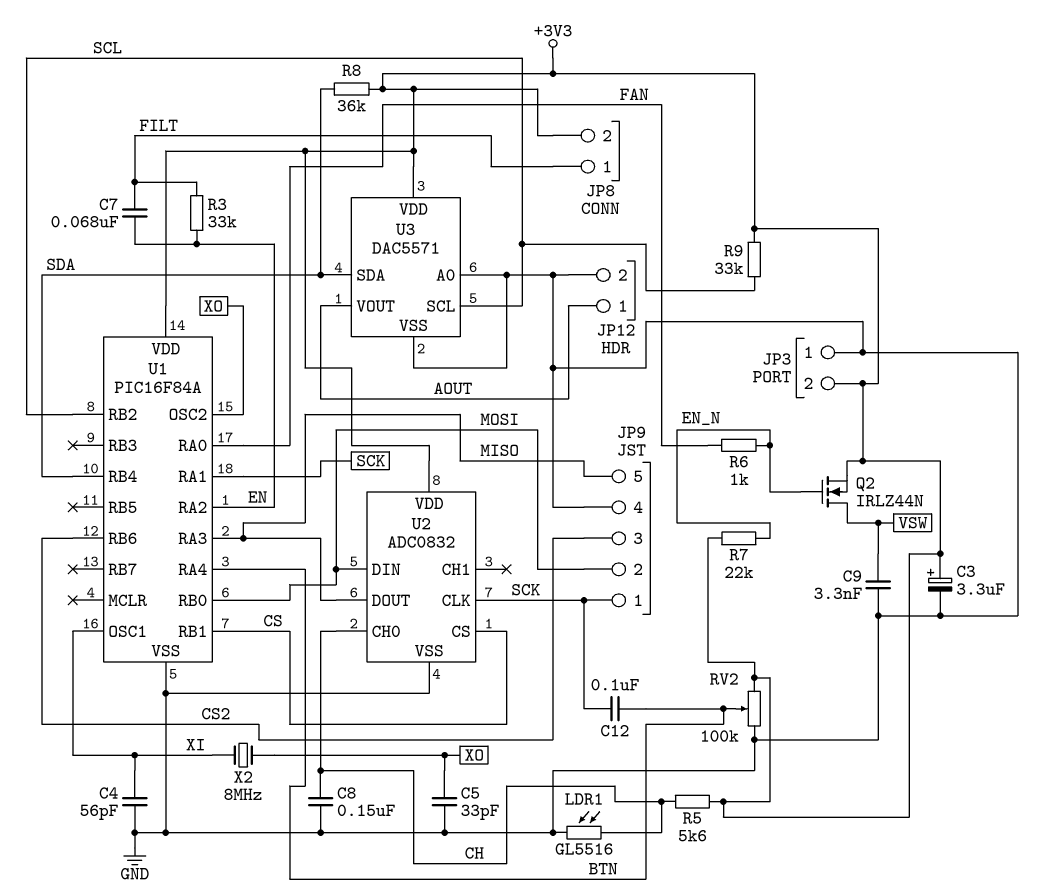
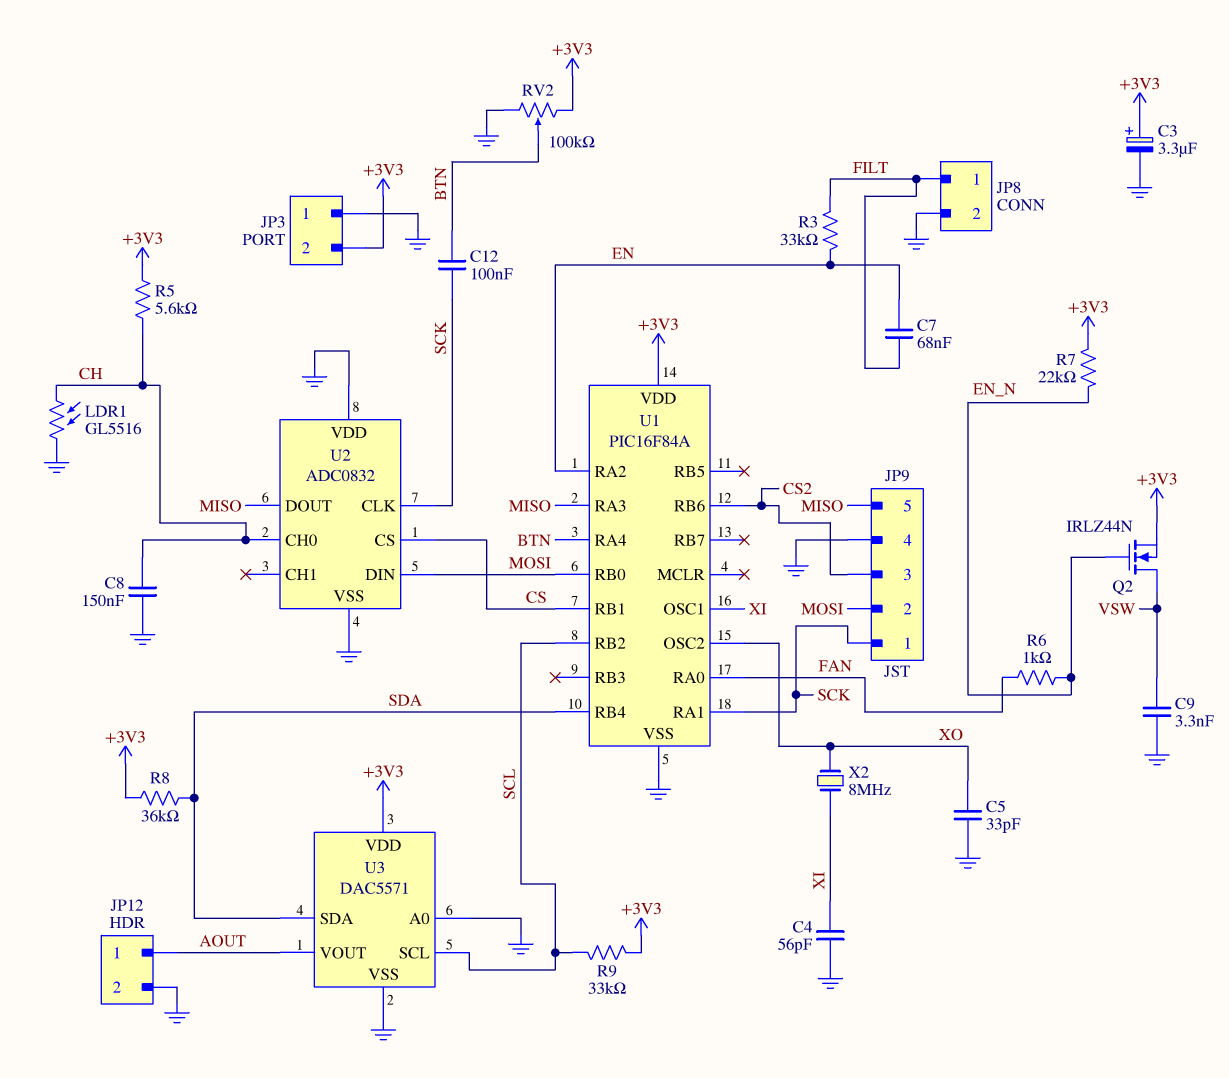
JP8 pin 2: +3V3 -> GND
U2 pin VDD: +3V3 -> GND

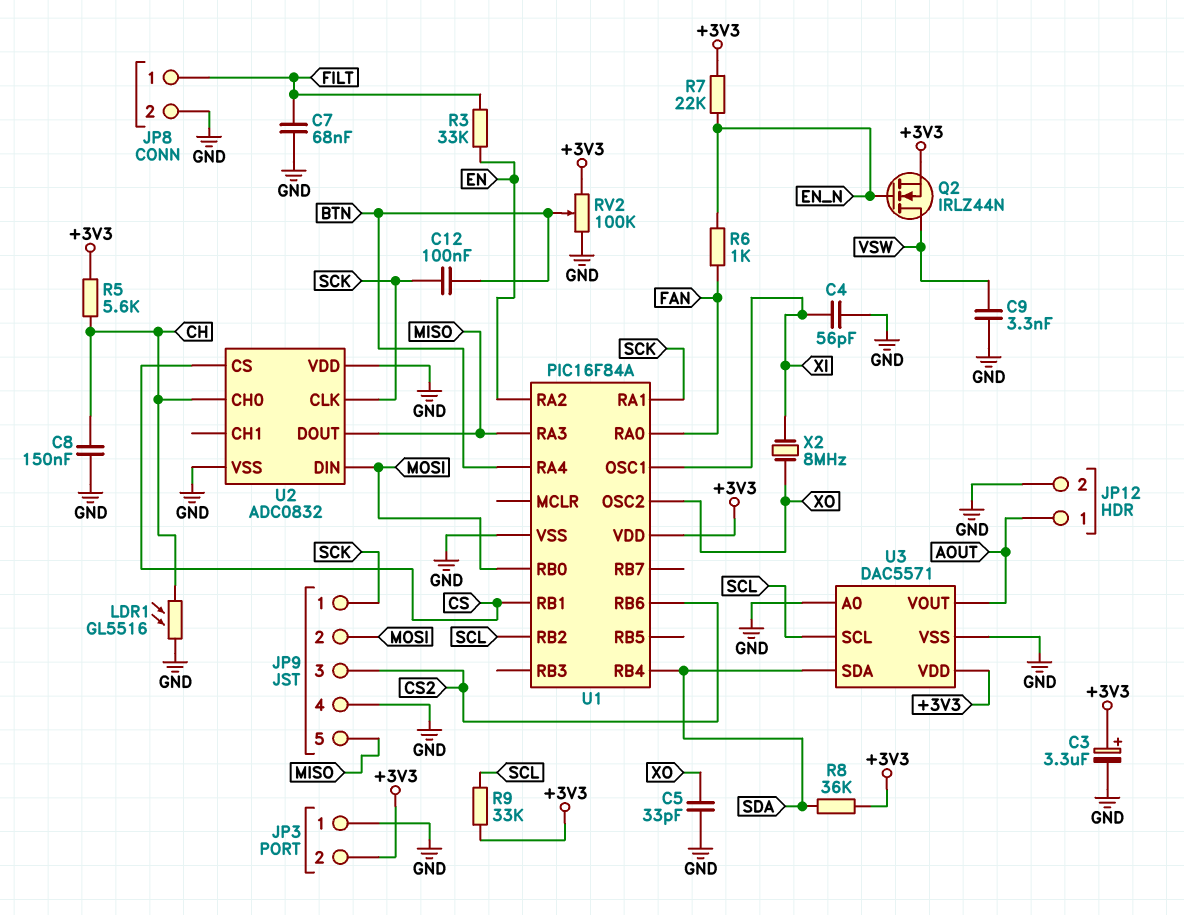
C7: 68nF (EN, FILT) -> 68nF (FILT, GND)

